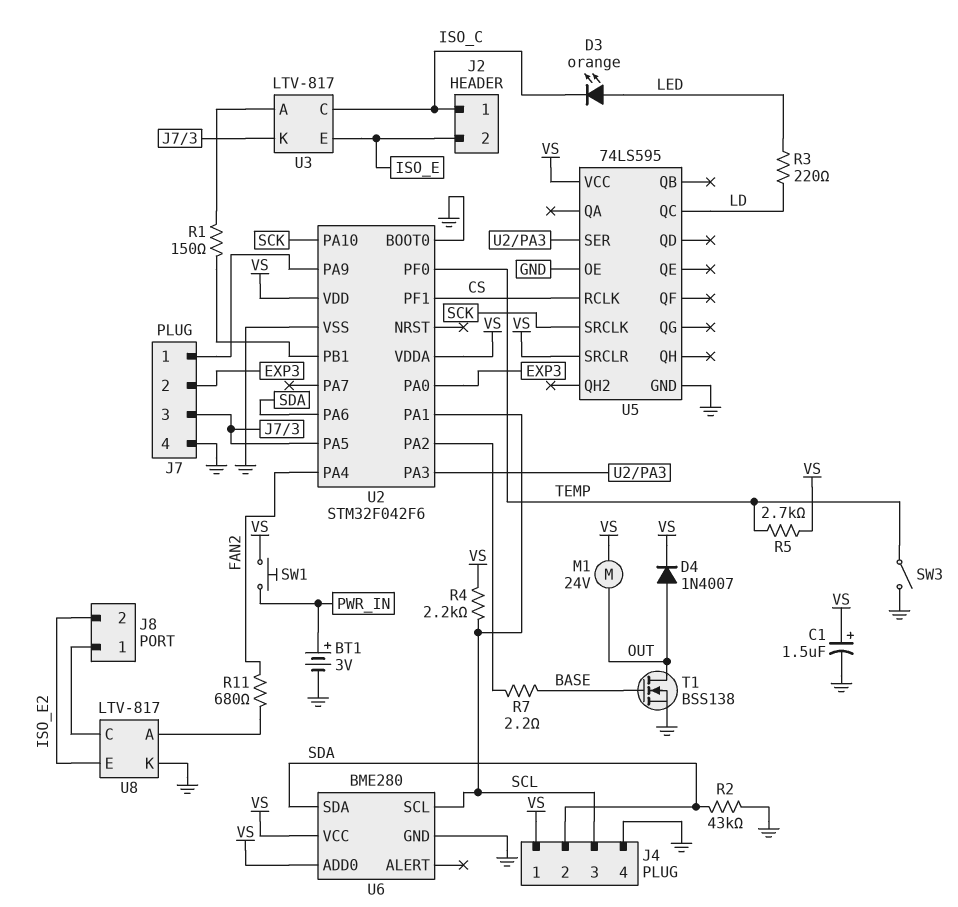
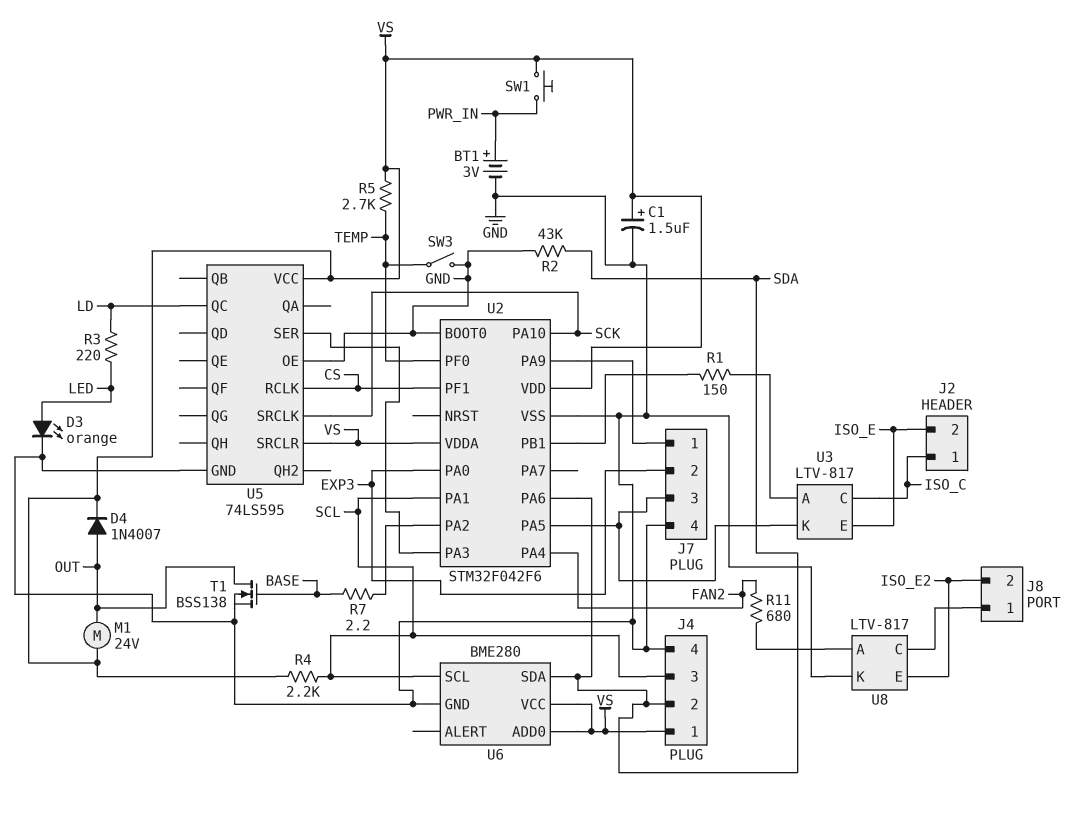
D3: LED orange (A LED, K ISO_C) -> LED orange (A LED, K GND)

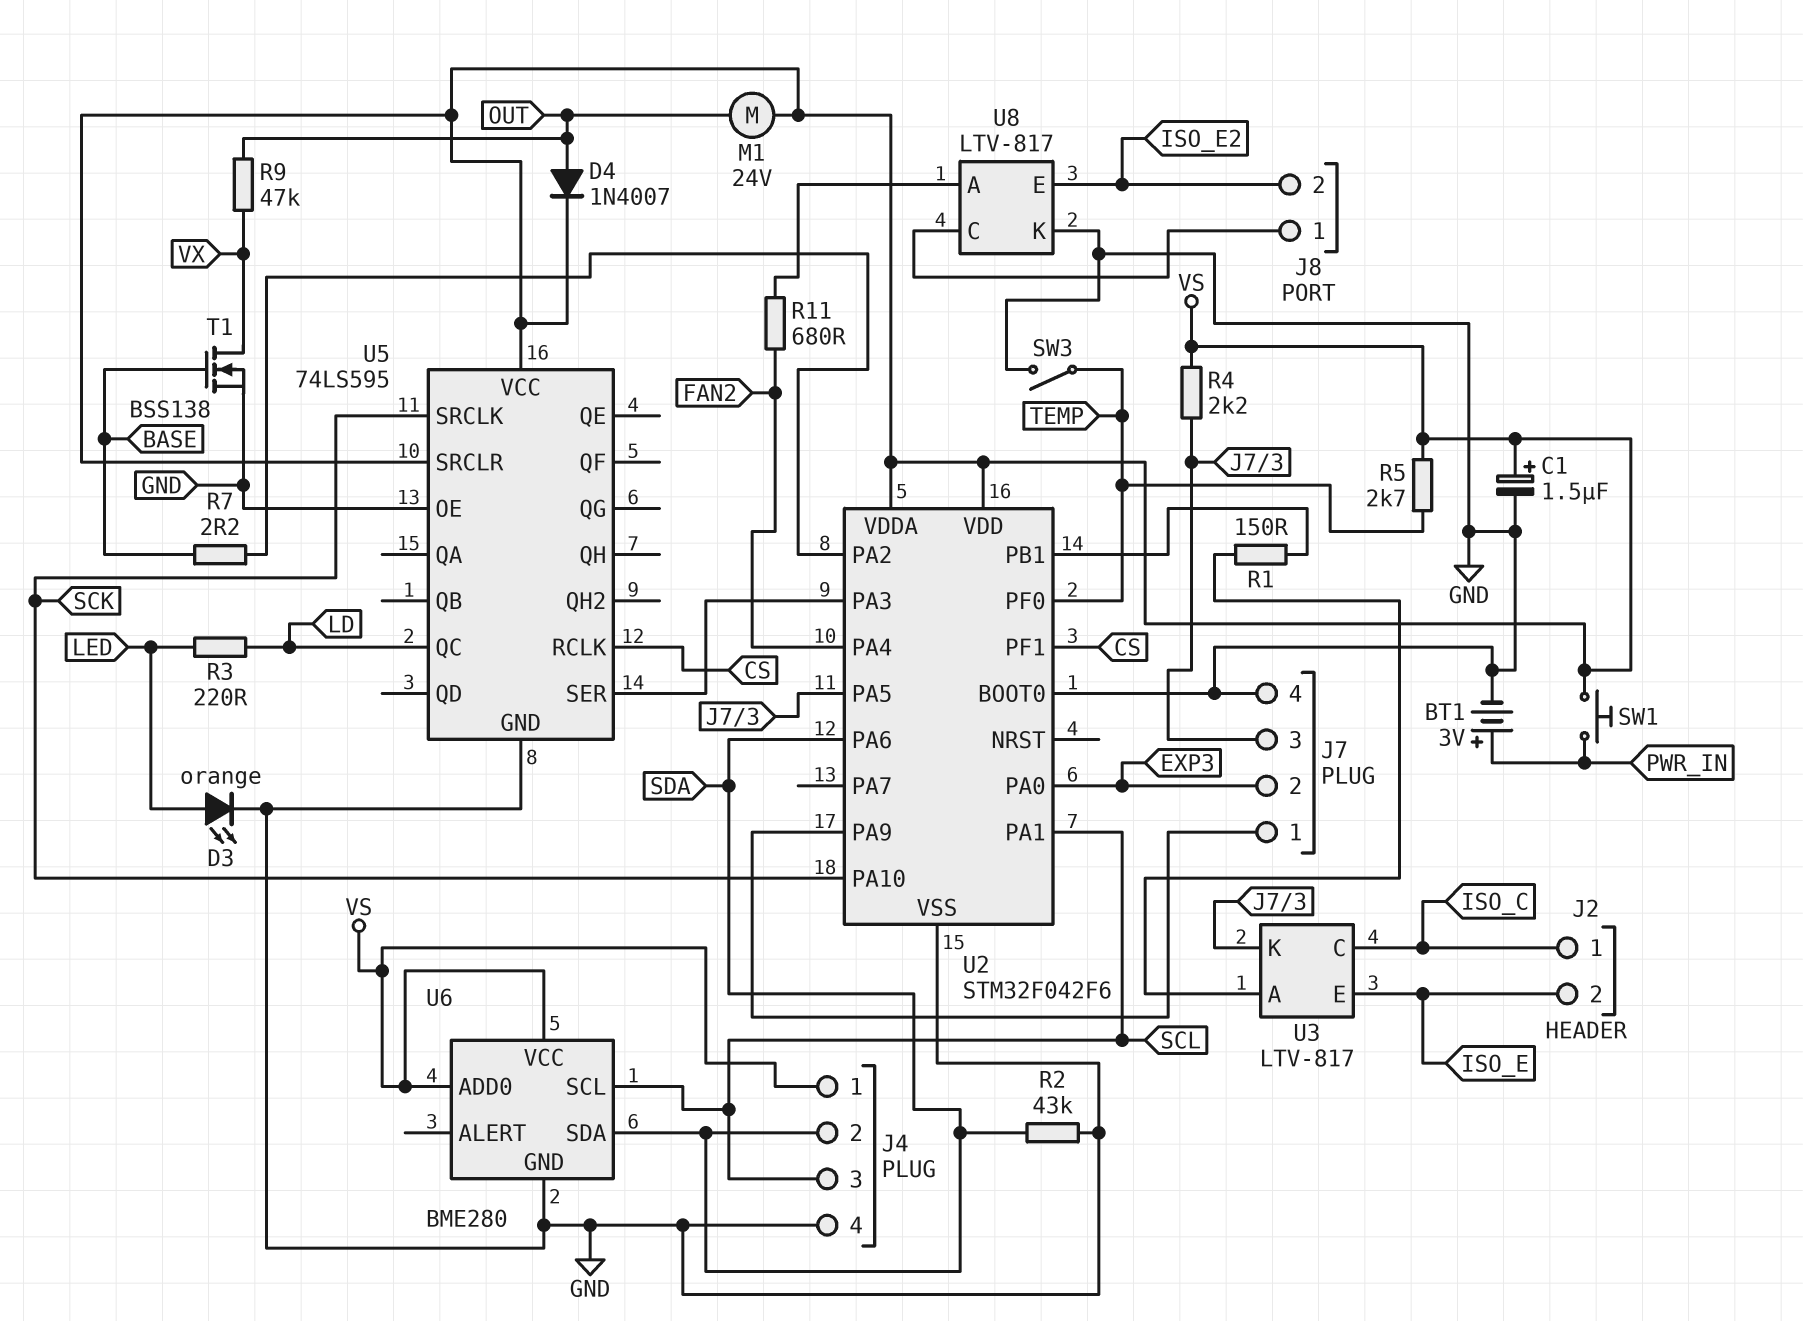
R4: 2.2k (SCL, VS) -> 2.2k (J7/3, VS)
R9: none -> 47k (OUT, VX)
T1: NMOS BSS138 (G BASE, D OUT, S GND) -> NMOS BSS138 (G BASE, D VX, S GND)

